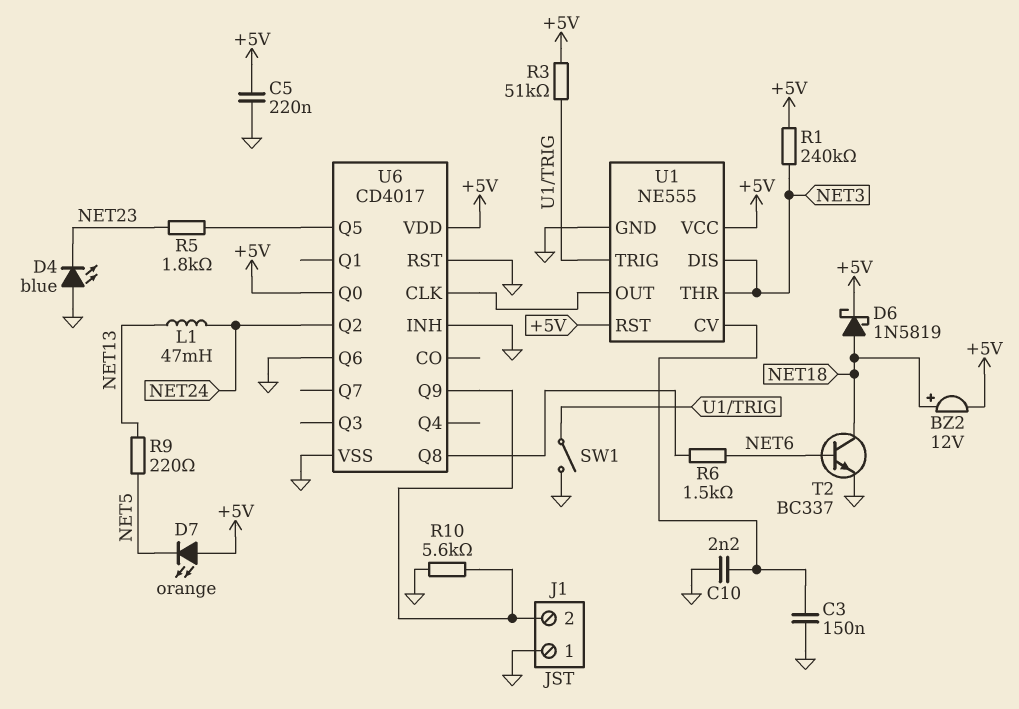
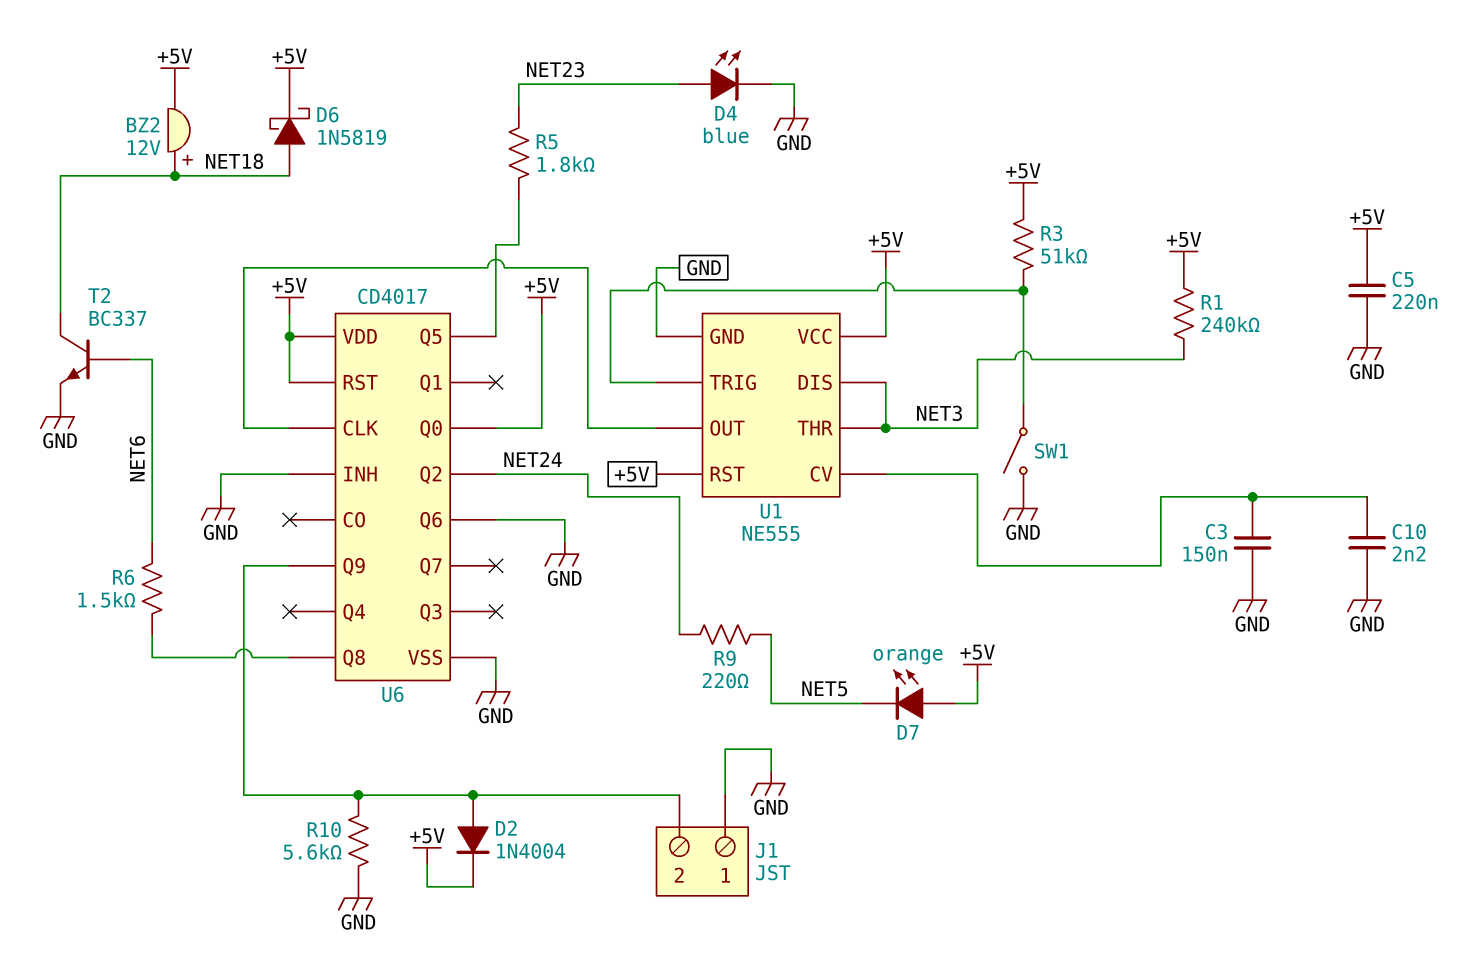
D2: none -> diode 1N4004 (A J1/2, K +5V)
D4: LED blue (A GND, K NET23) -> LED blue (A NET23, K GND)
L1: 47mH (NET13, NET24) -> none
R9: 220 (NET5, NET13) -> 220 (NET5, NET24)
U6 pin RST: GND -> +5V

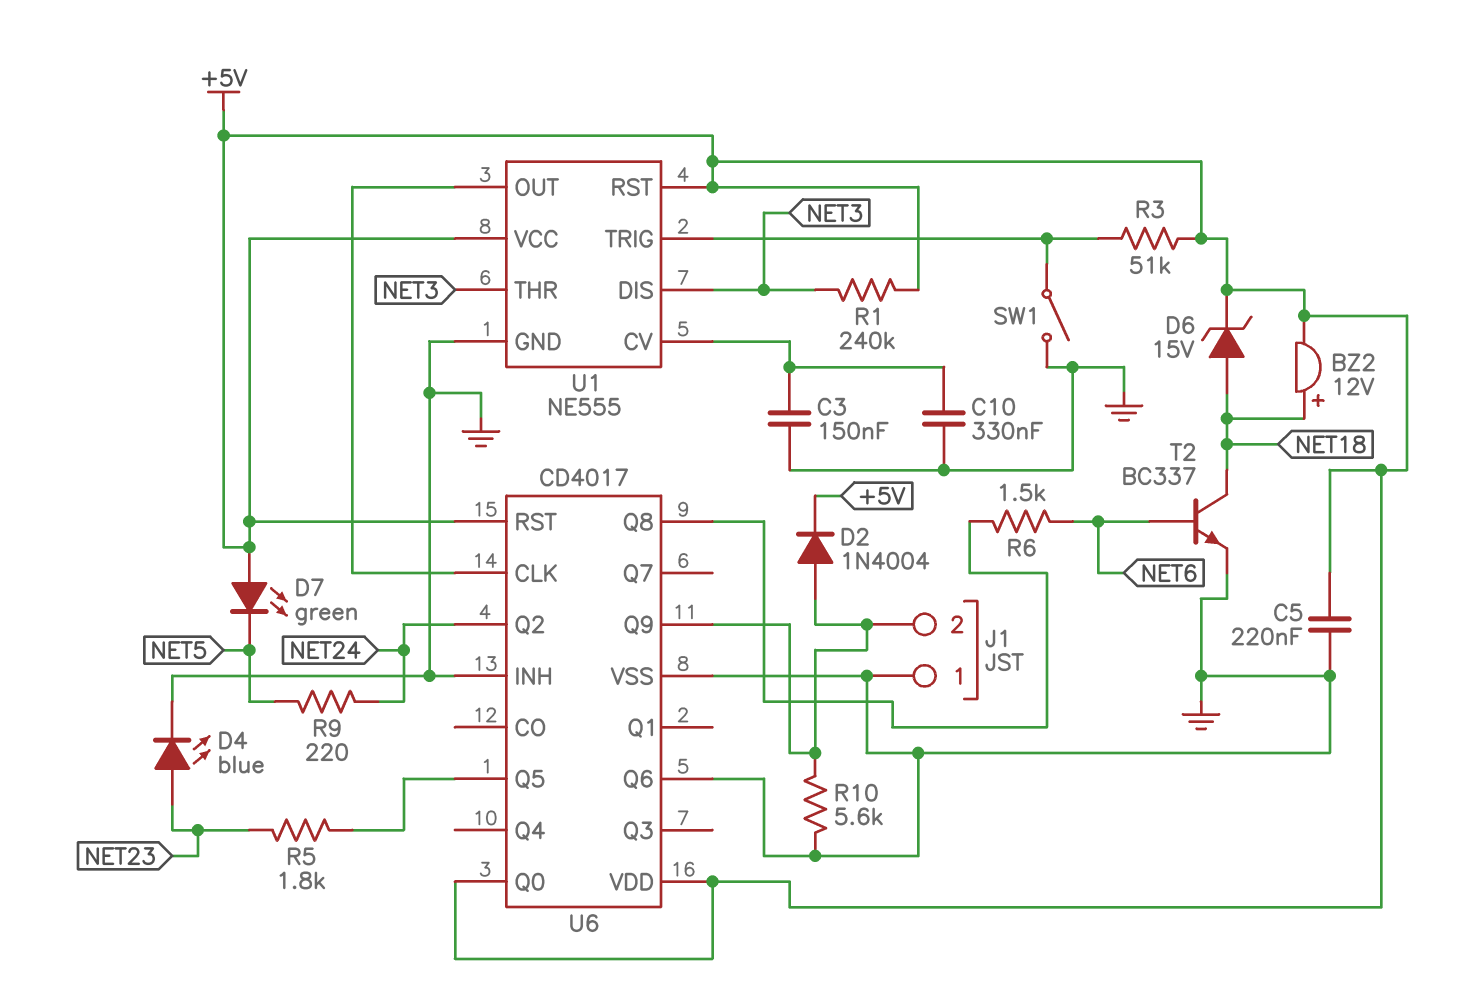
C10: 2.2nF (GND, U1/CV) -> 330nF (GND, U1/CV)
D6: schottky 1N5819 (A NET18, K +5V) -> zener 15V (A NET18, K +5V)
D7: LED orange (A +5V, K NET5) -> LED green (A +5V, K NET5)

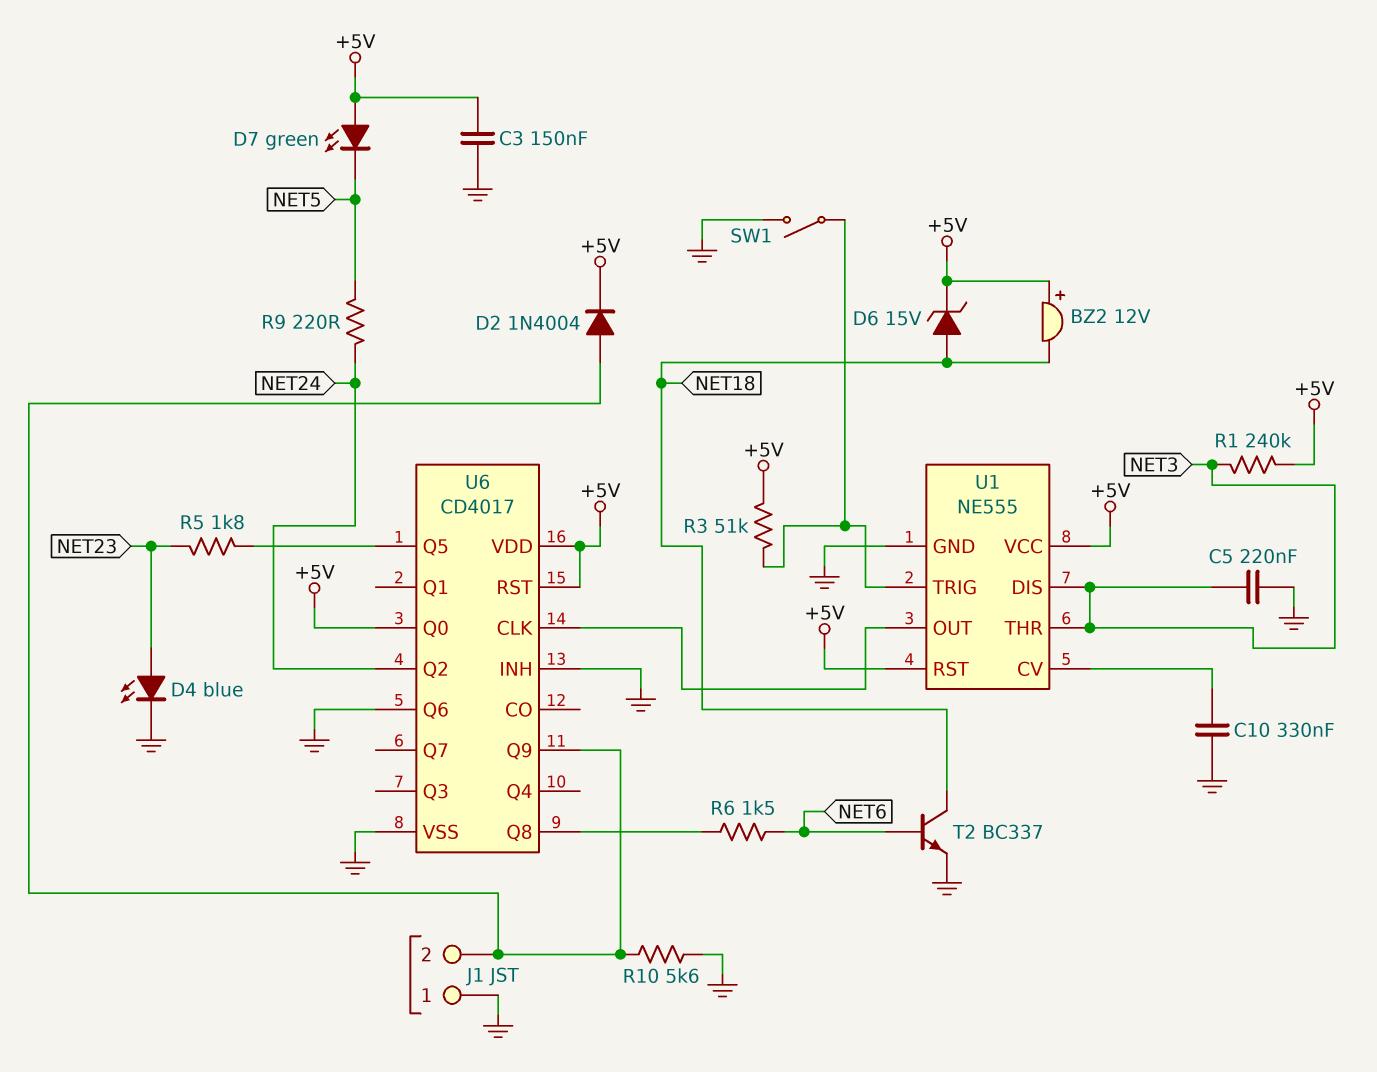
BZ2: buzzer 12V (plus NET18, minus +5V) -> buzzer 12V (plus +5V, minus NET18)
C3: 150nF (GND, U1/CV) -> 150nF (+5V, GND)
C5: 220nF (+5V, GND) -> 220nF (GND, NET3)

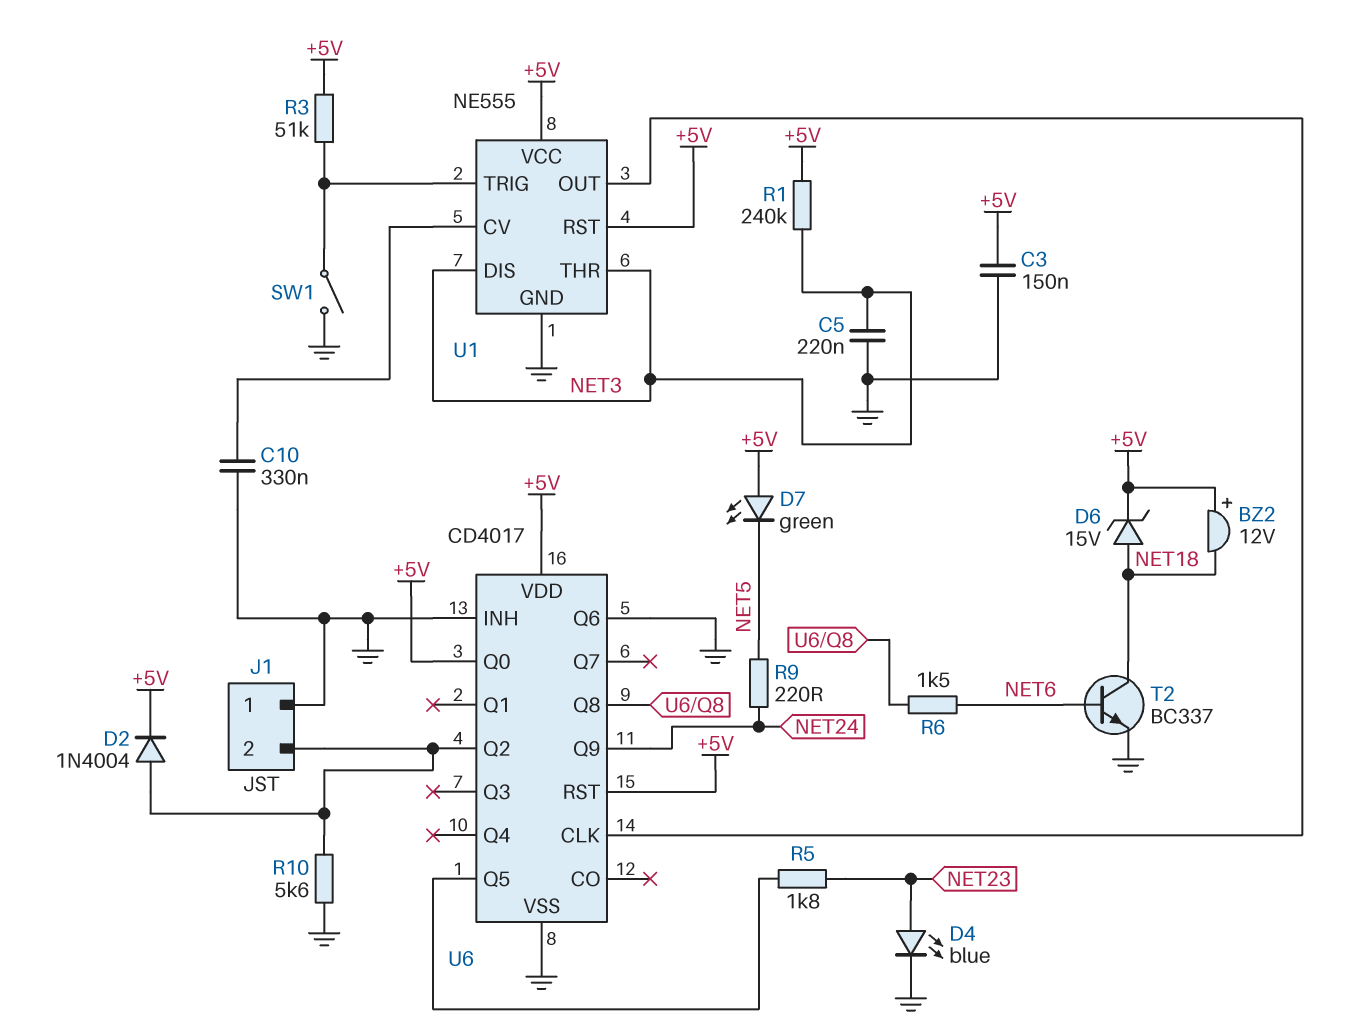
U6 pin Q2: NET24 -> J1/2
U6 pin Q9: J1/2 -> NET24

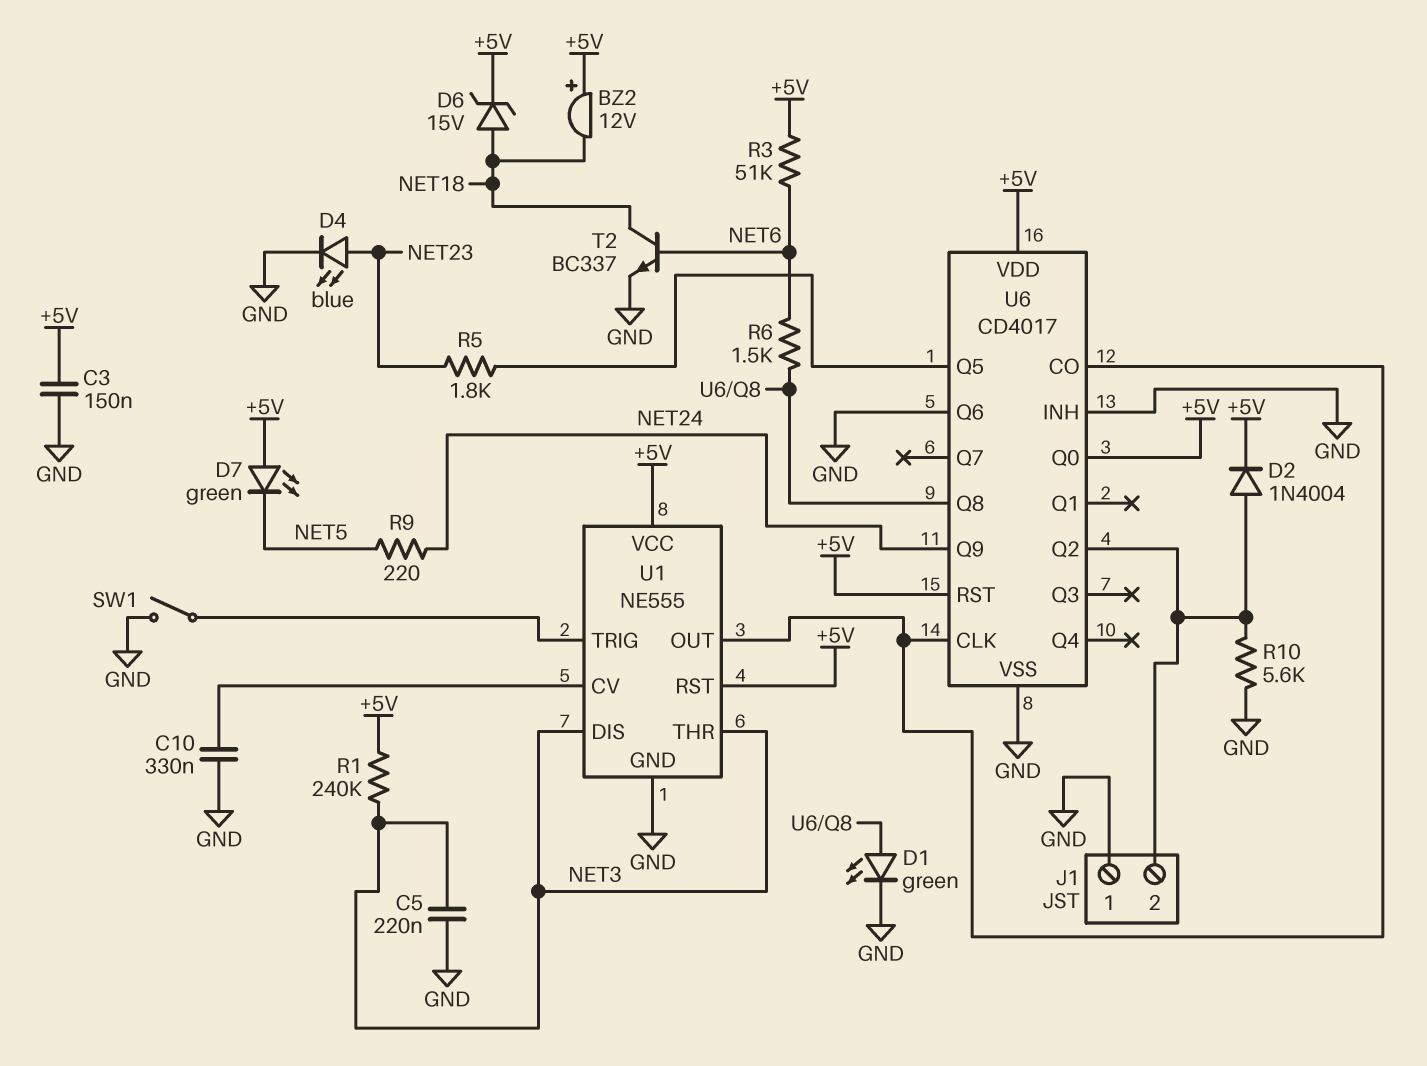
D1: none -> LED green (A U6/Q8, K GND)
R3: 51k (+5V, U1/TRIG) -> 51k (+5V, NET6)
U6 pin CO: none -> U1/OUT

